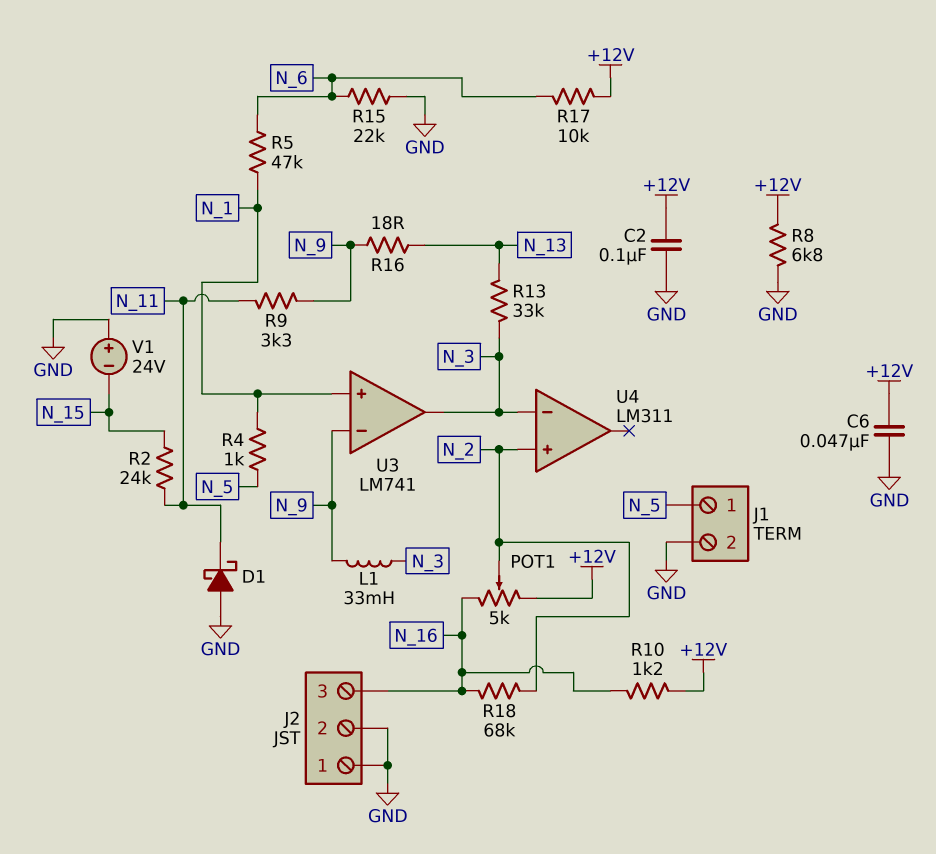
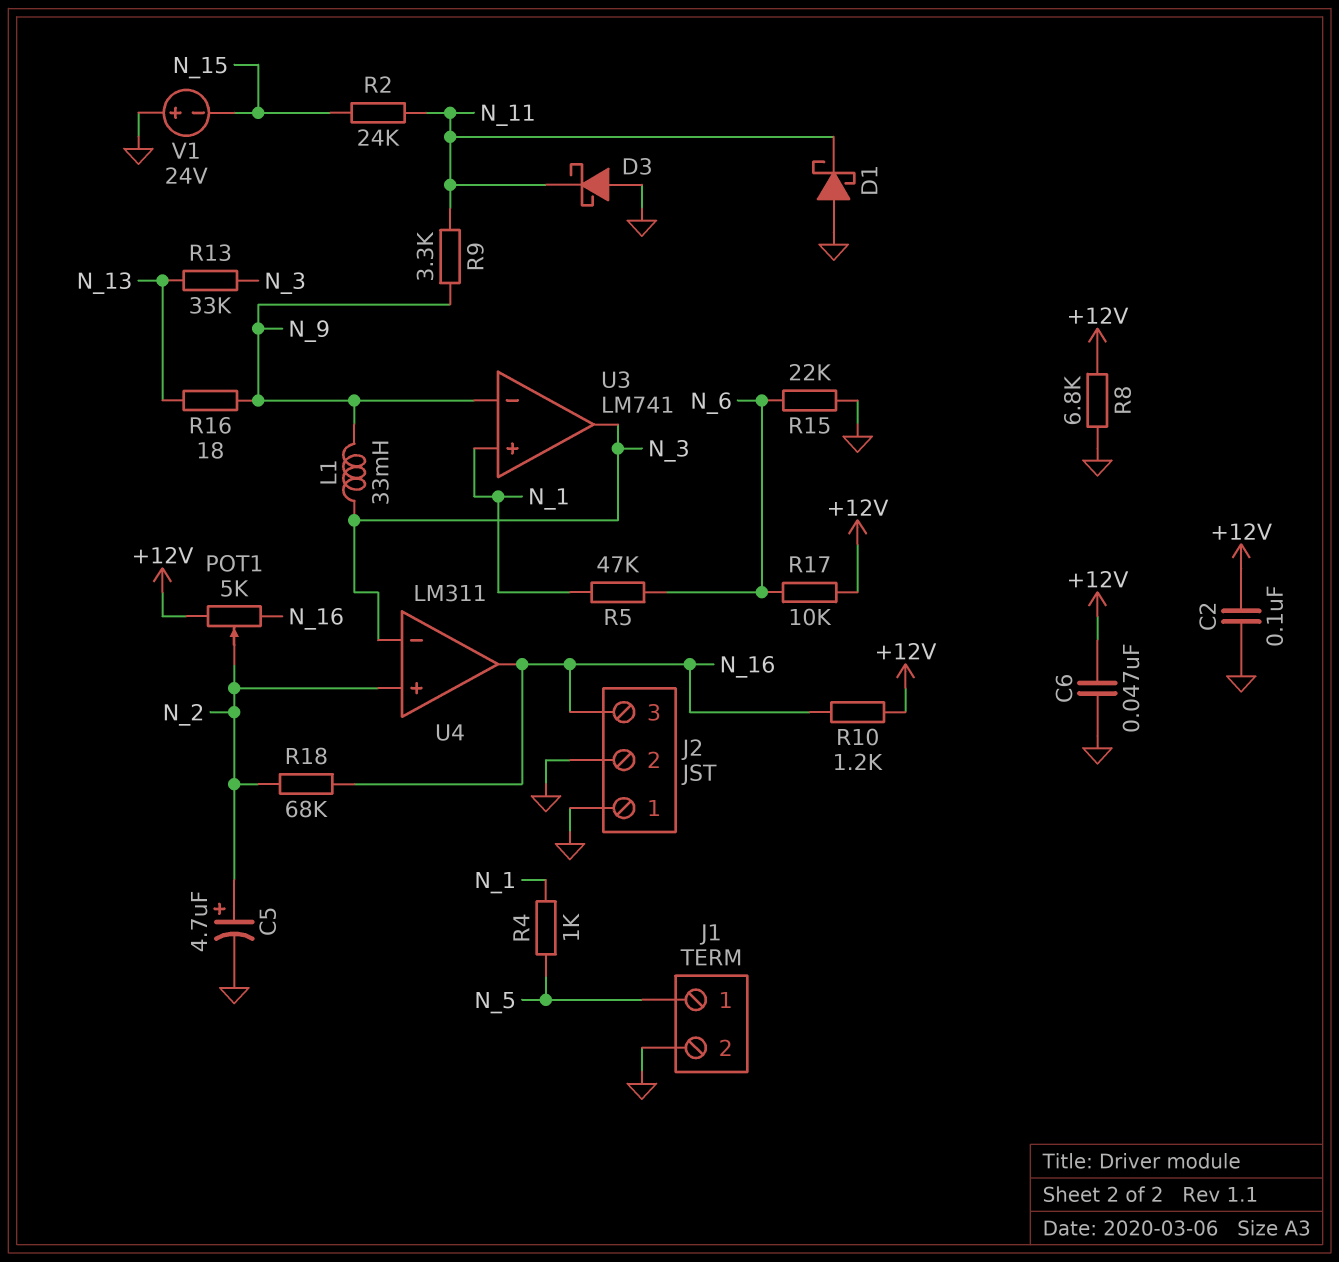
C5: none -> 4.7uF (plus N_2, minus GND)
D3: none -> schottky (A GND, K N_11)
U4 pin out: none -> N_16

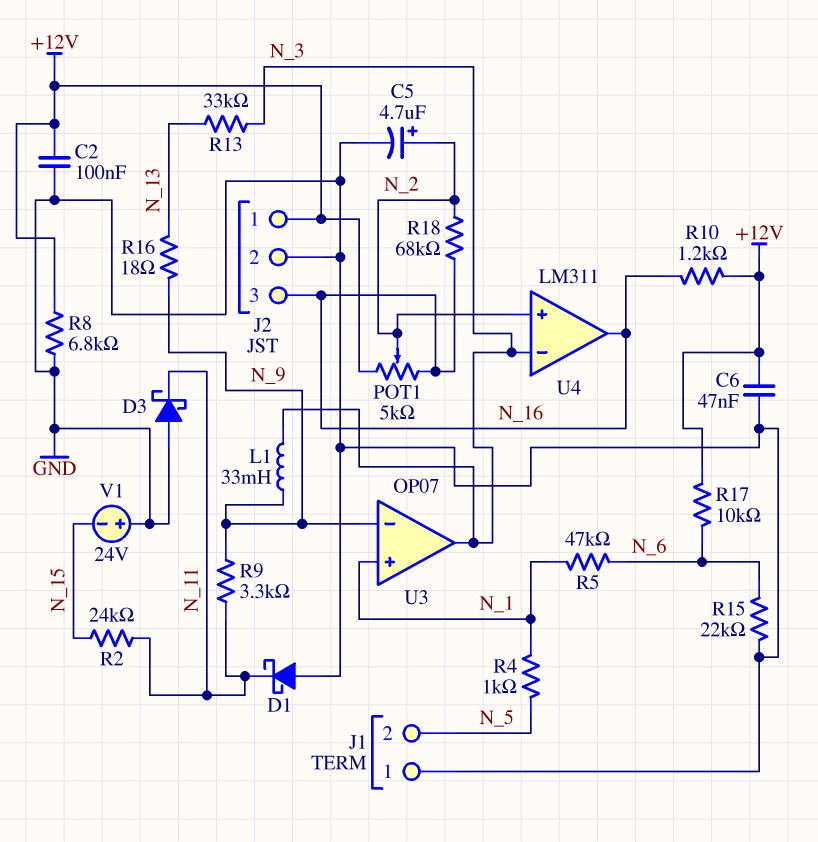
J1 pin 1: N_5 -> GND
J1 pin 2: GND -> N_5
J2 pin 1: GND -> +12V
U3: LM741 -> OP07

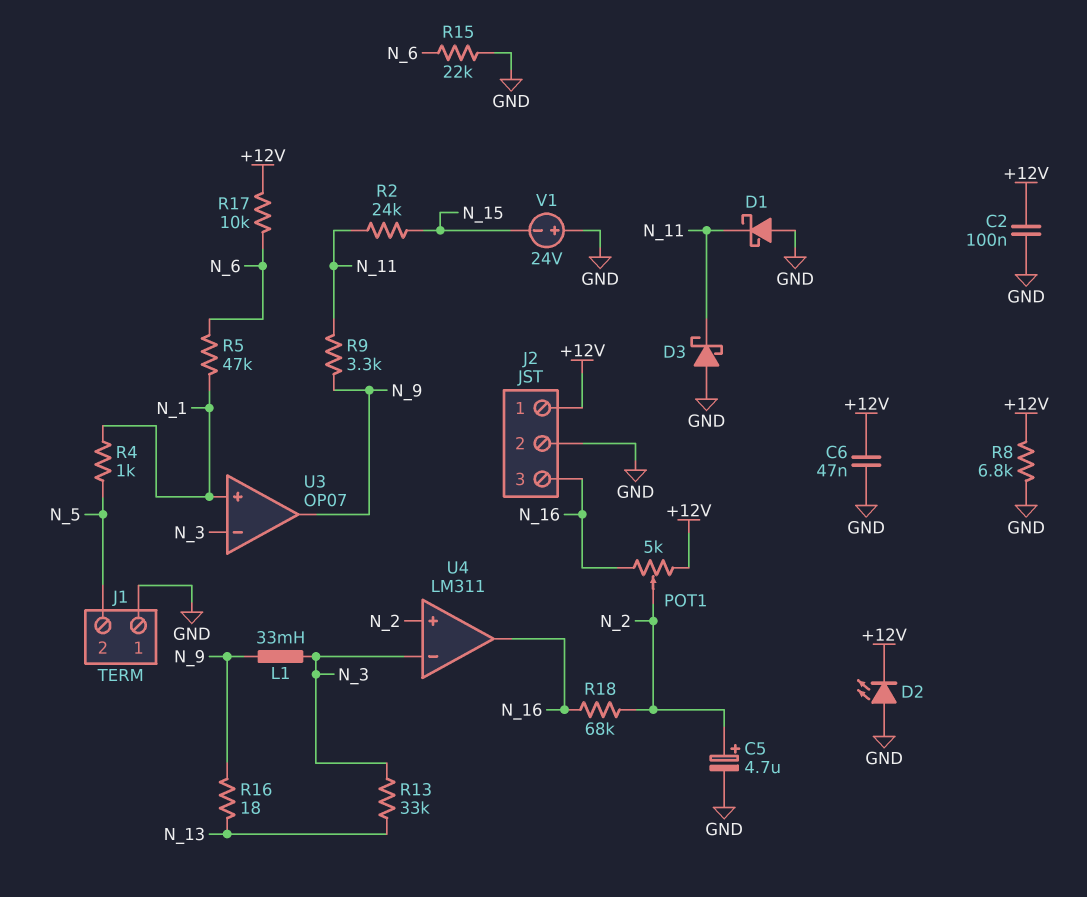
D2: none -> LED (A GND, K +12V)
R10: 1.2k (+12V, N_16) -> none
U3 pin in-: N_9 -> N_3
U3 pin out: N_3 -> N_9

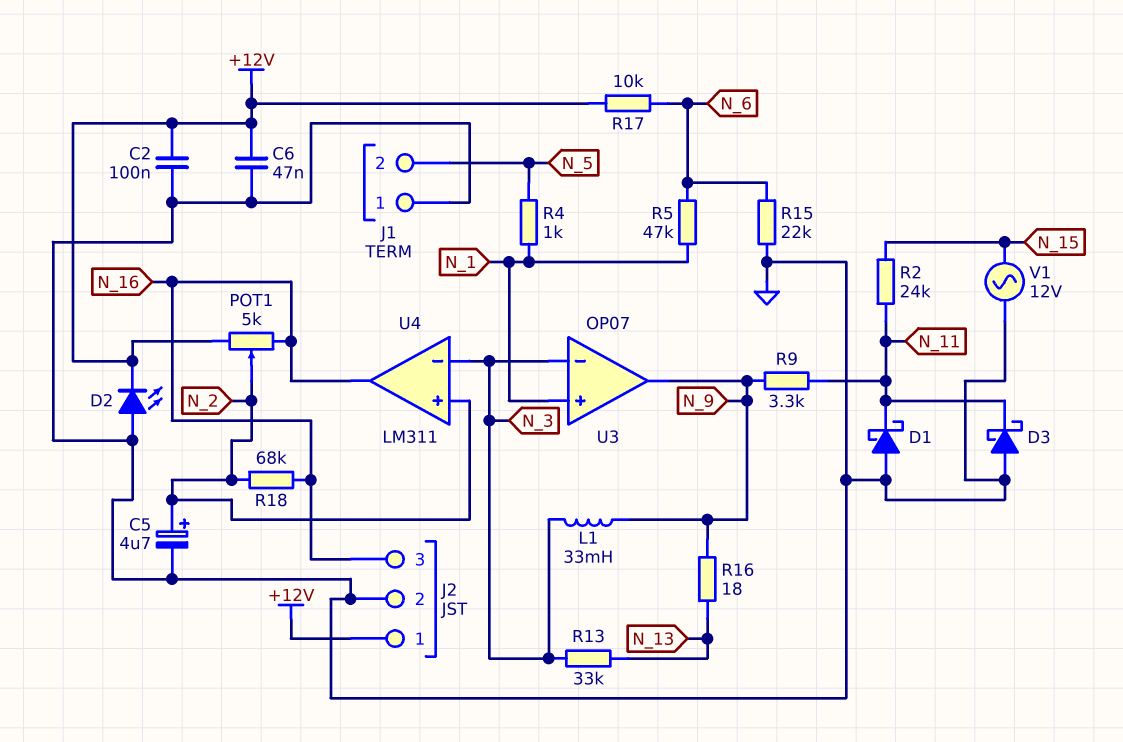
R8: 6.8k (+12V, GND) -> none
V1: 24V (plus GND, minus N_15) -> AC 12V (GND, N_15)

